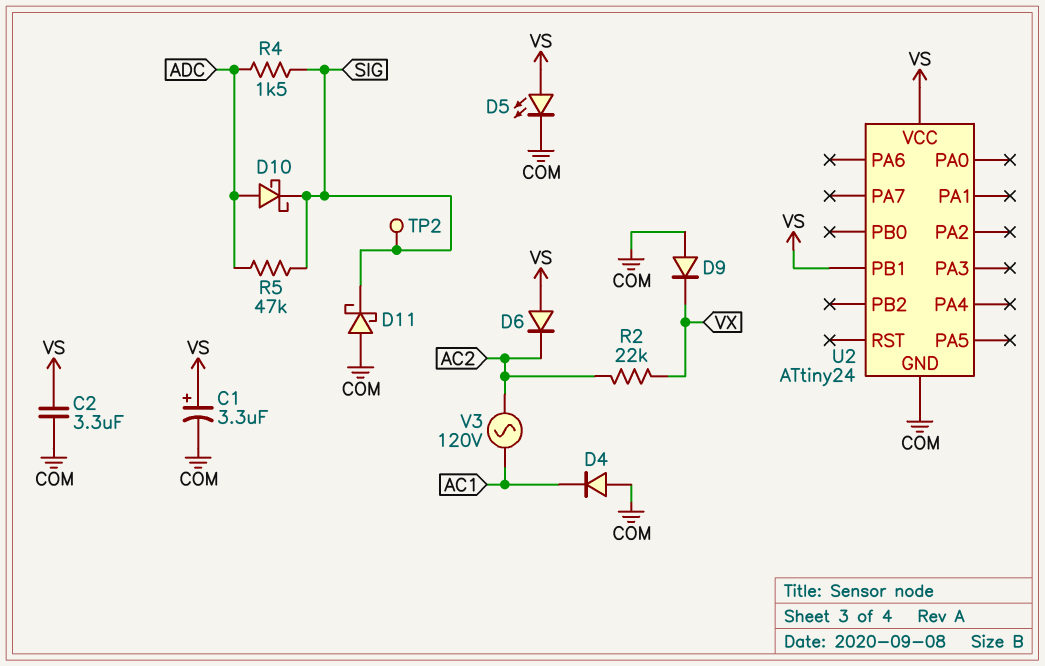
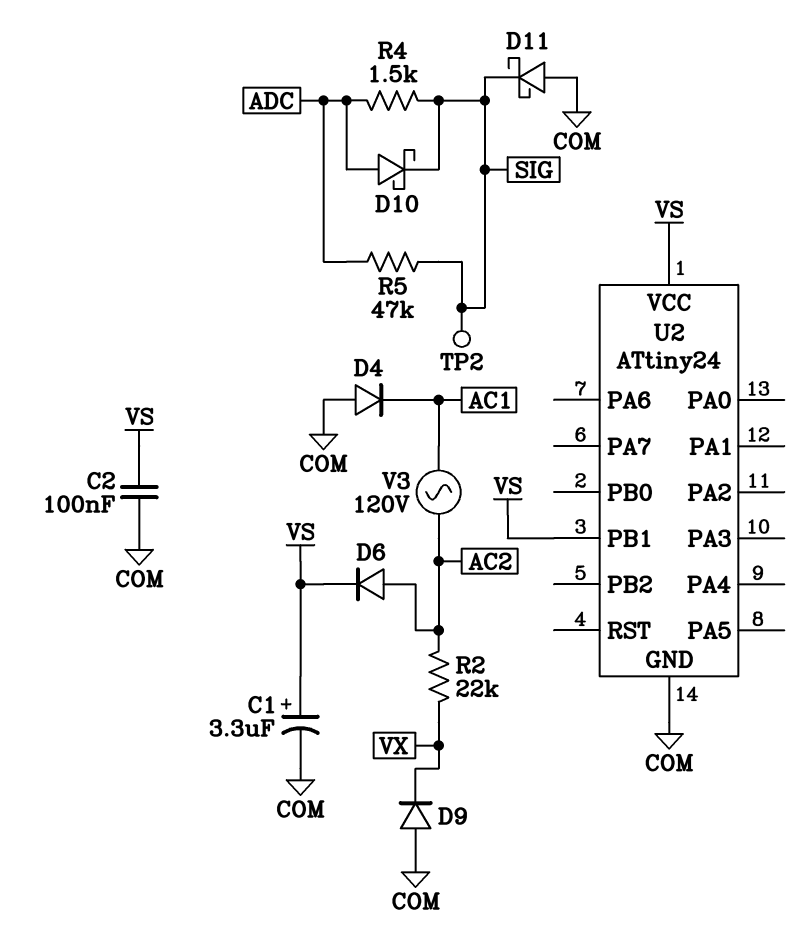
C2: 3.3uF (COM, VS) -> 100nF (COM, VS)
D5: LED (A VS, K COM) -> none
D6: diode (A VS, K AC2) -> diode (A AC2, K VS)

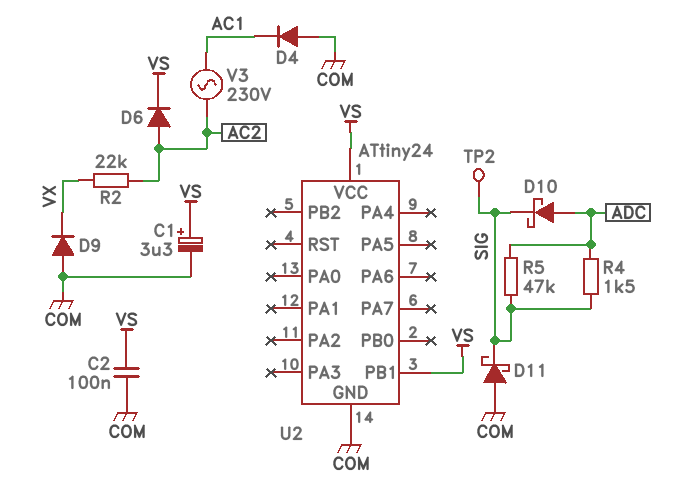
V3: AC 120V (AC1, AC2) -> AC 230V (AC1, AC2)

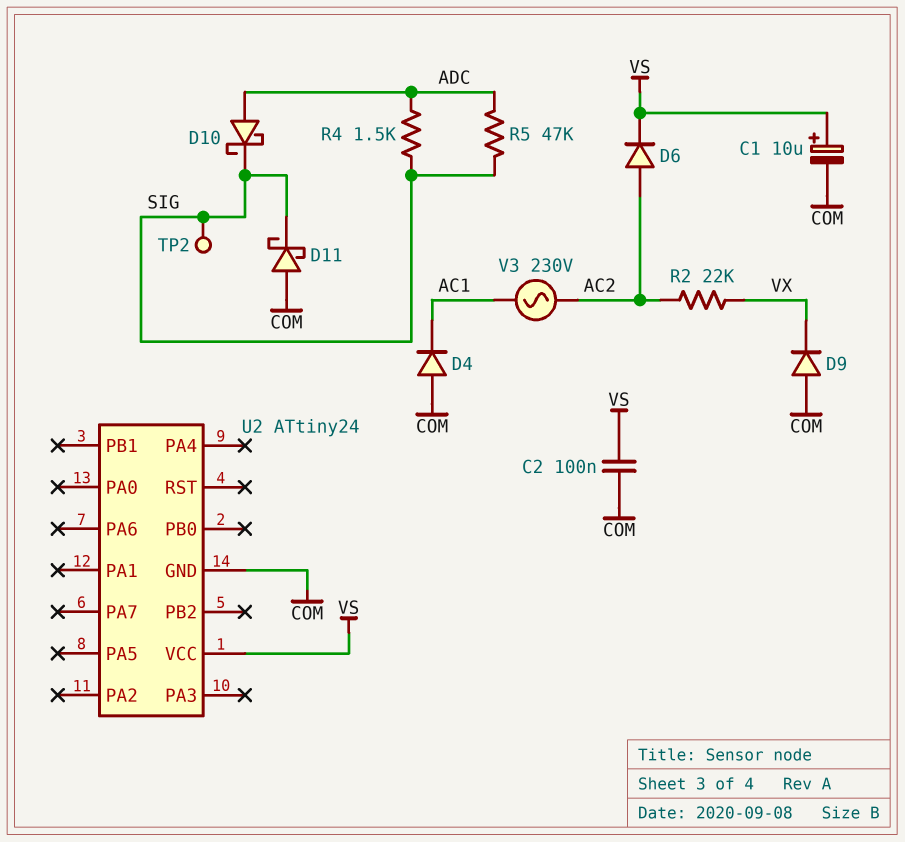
C1: 3.3uF (plus VS, minus COM) -> 10uF (plus VS, minus COM)
U2 pin PB1: VS -> none

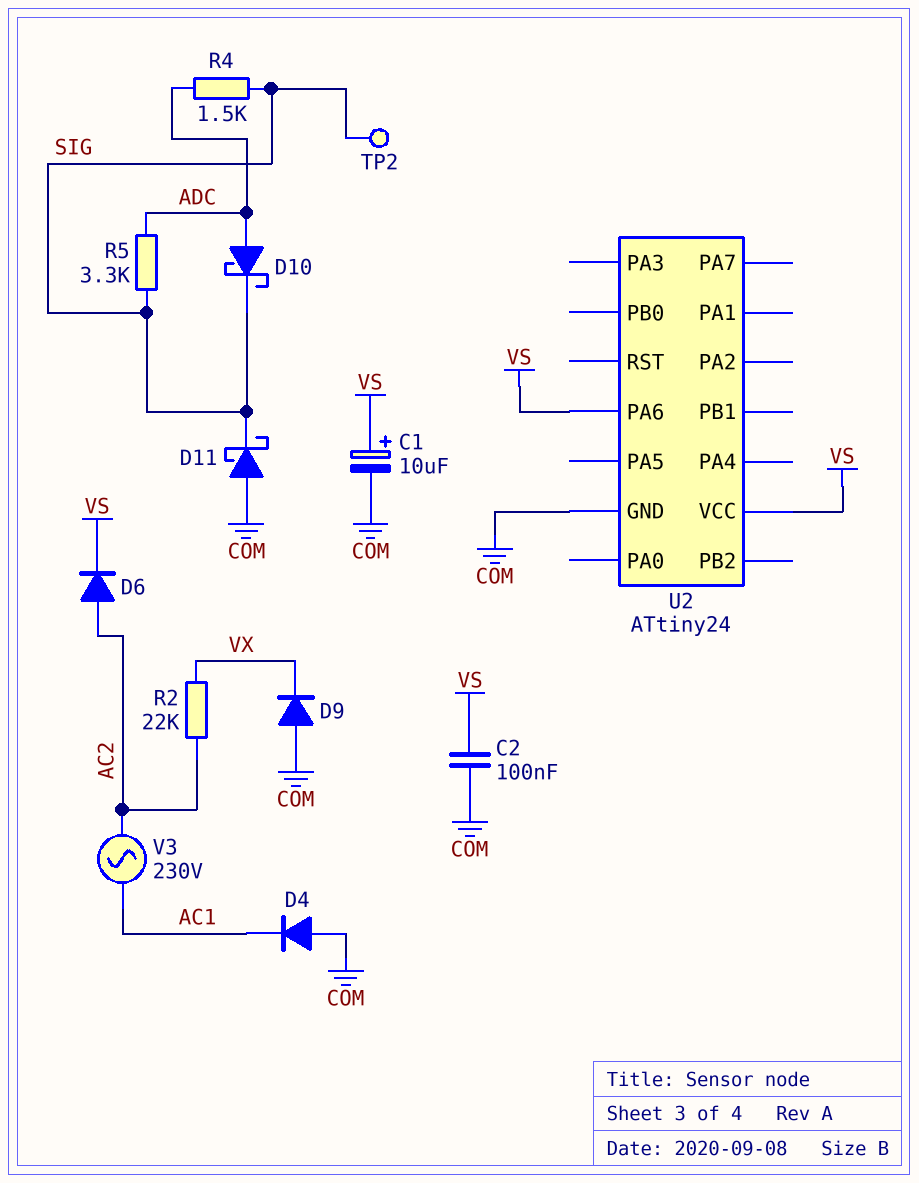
R5: 47k (ADC, SIG) -> 3.3k (ADC, SIG)
U2 pin PA6: none -> VS

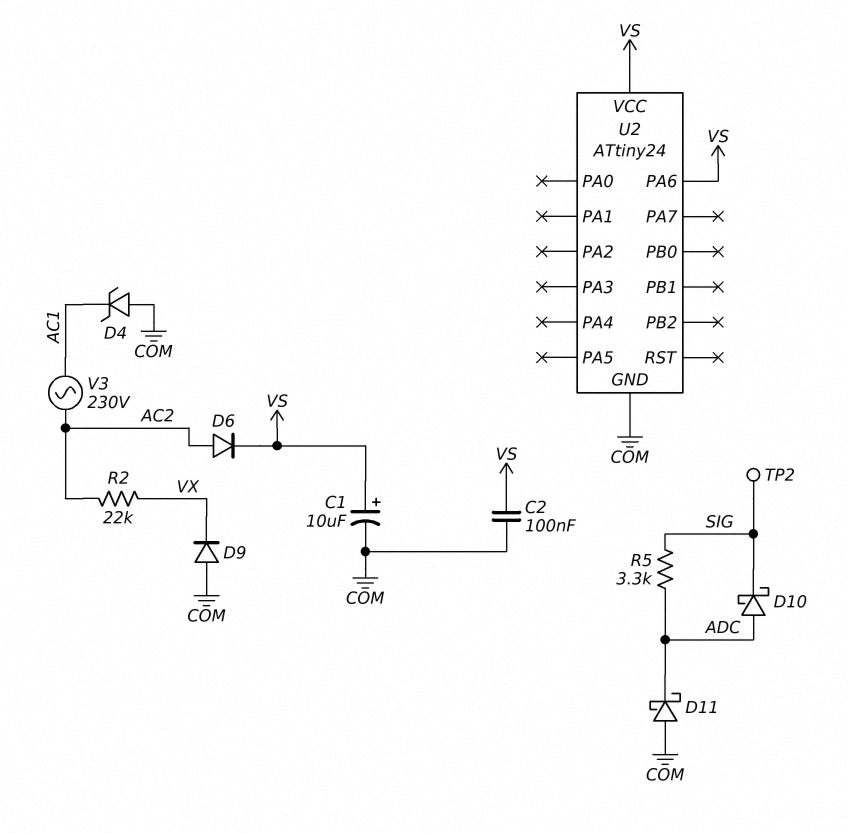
D4: diode (A COM, K AC1) -> zener (A COM, K AC1)
D11: schottky (A COM, K SIG) -> schottky (A COM, K ADC)
R4: 1.5k (ADC, SIG) -> none

